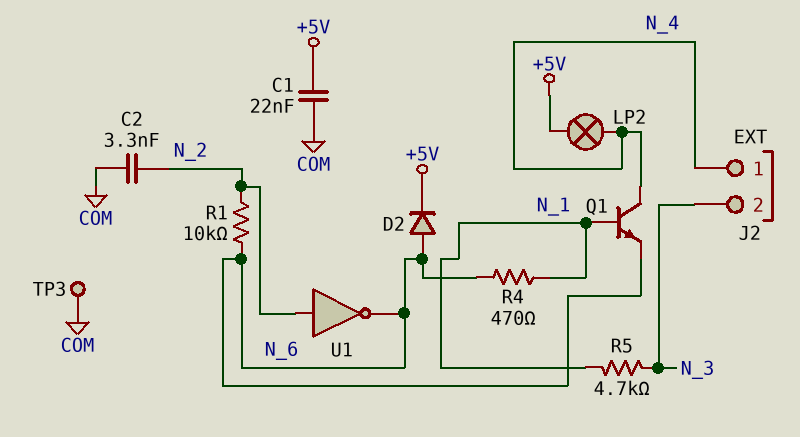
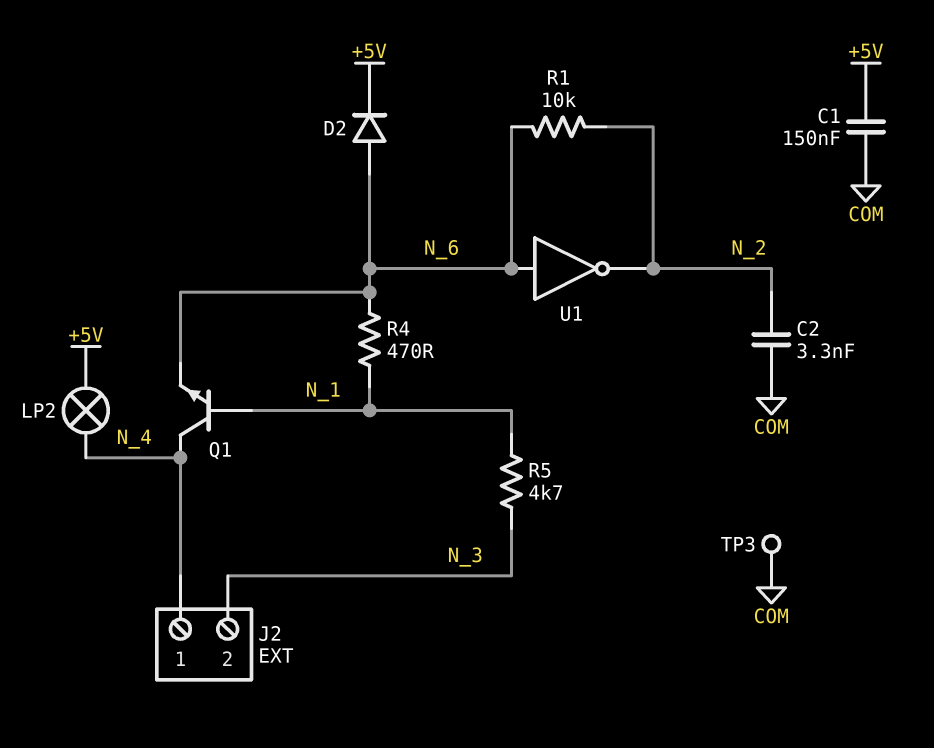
C1: 22nF (+5V, COM) -> 150nF (+5V, COM)
U1: NOT (in N_2, out N_6) -> NOT (in N_6, out N_2)

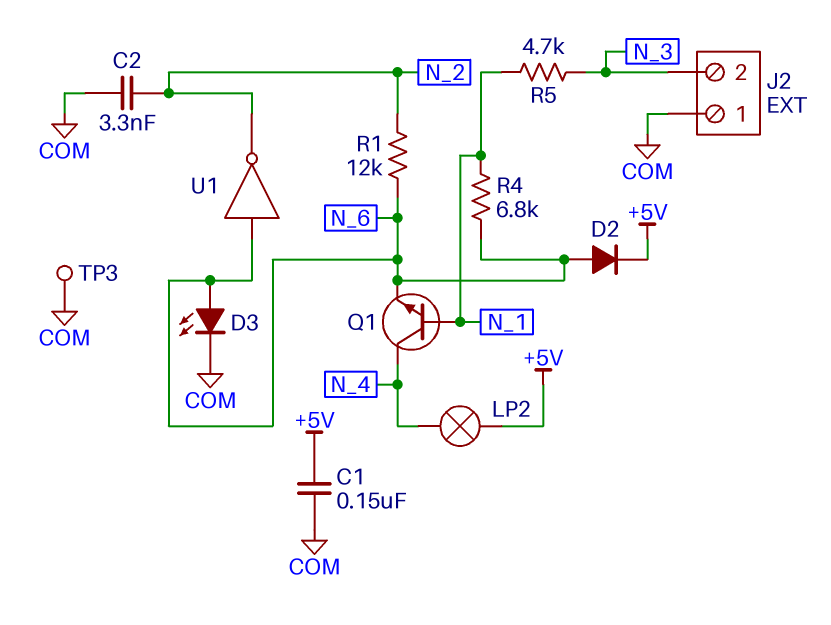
D3: none -> LED (A N_6, K COM)
J2 pin 1: N_4 -> COM
R1: 10k (N_2, N_6) -> 12k (N_2, N_6)
R4: 470 (N_1, N_6) -> 6.8k (N_1, N_6)

